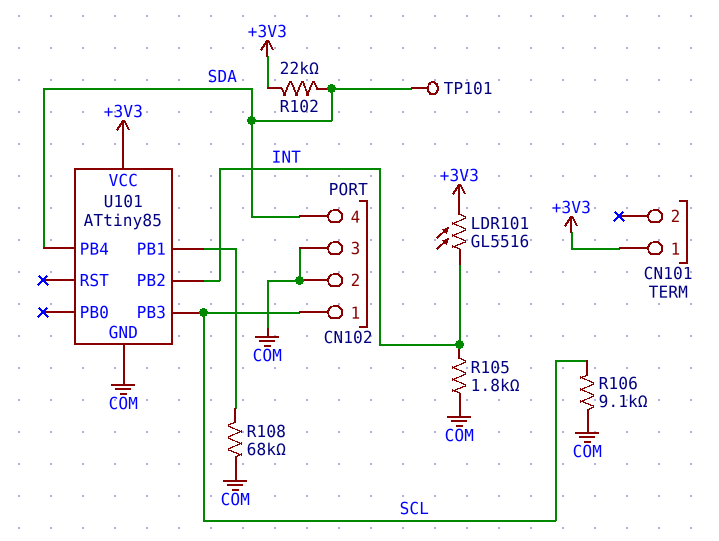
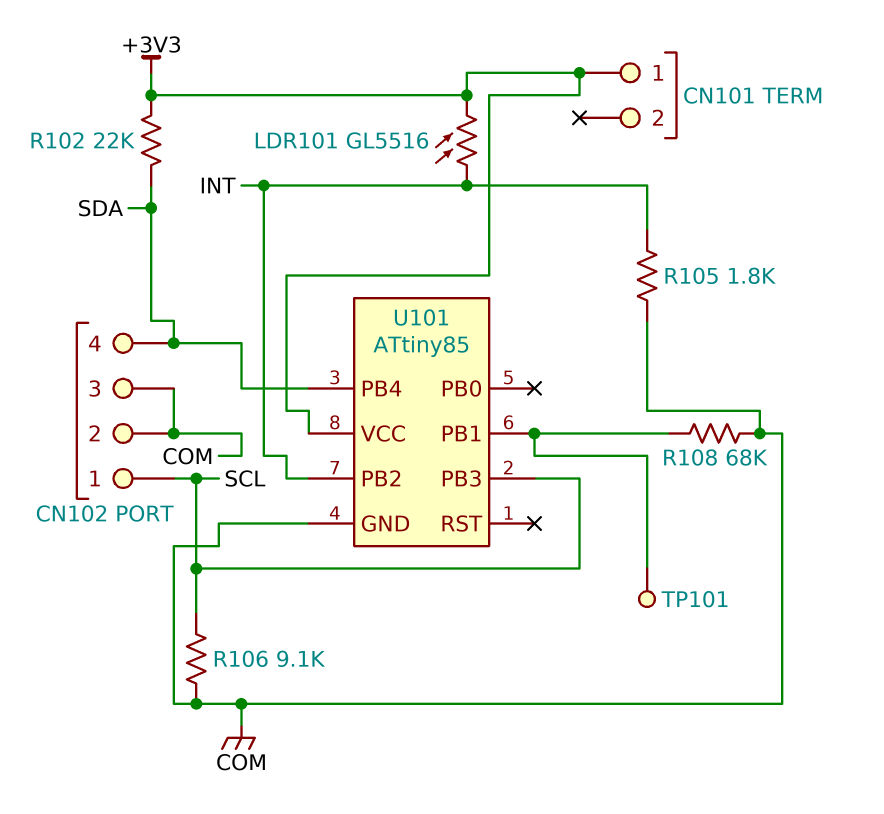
TP101: test point (SDA) -> test point (U101/PB1)

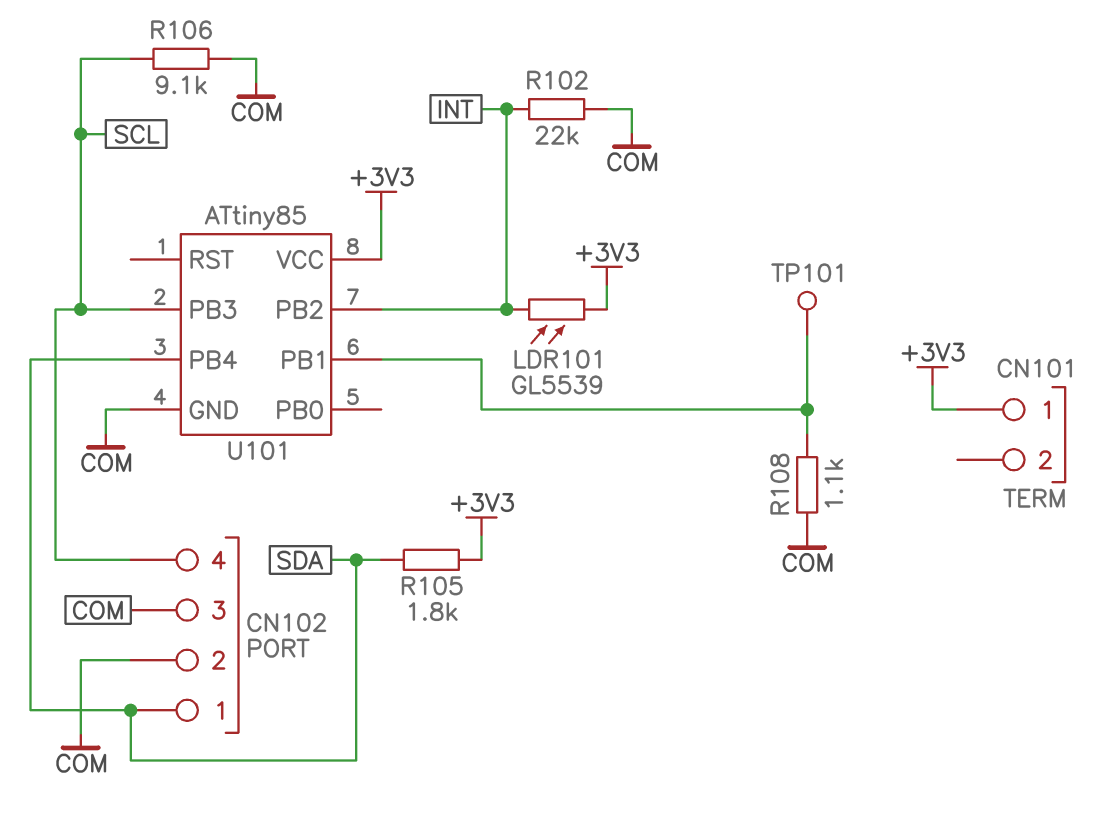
CN102 pin 1: SCL -> SDA
CN102 pin 4: SDA -> SCL
LDR101: GL5516 (+3V3, INT) -> GL5539 (+3V3, INT)
R102: 22k (+3V3, SDA) -> 22k (COM, INT)
R105: 1.8k (COM, INT) -> 1.8k (+3V3, SDA)
R108: 68k (COM, U101/PB1) -> 1.1k (COM, U101/PB1)

